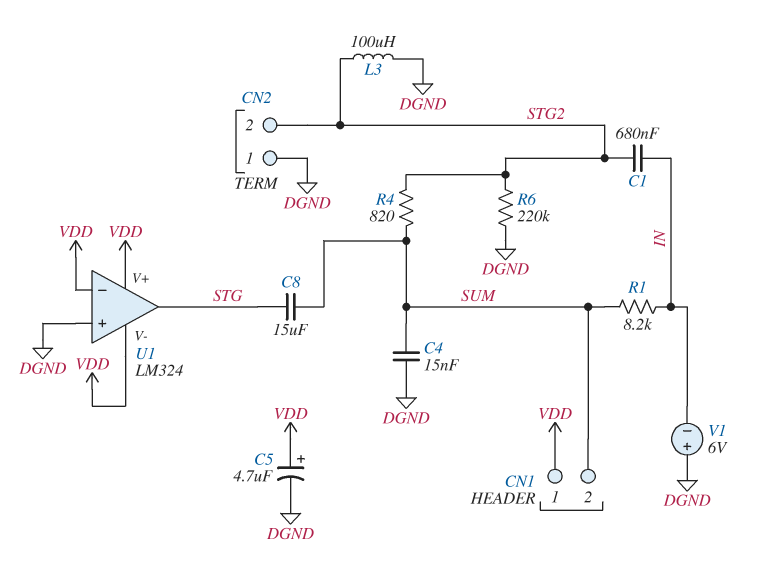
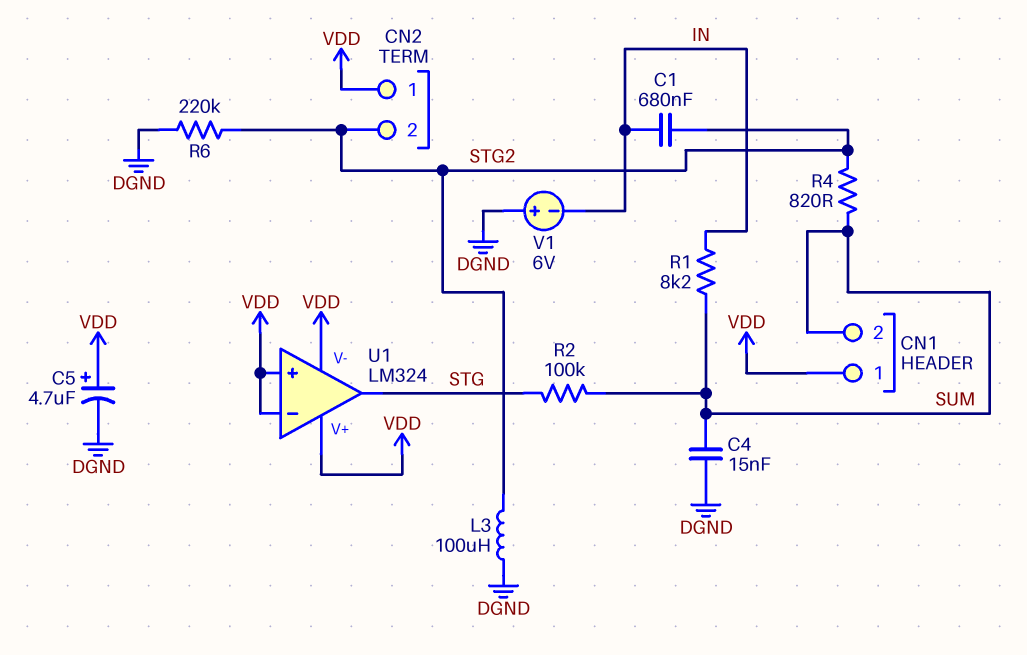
C8: 15uF (STG, SUM) -> none
CN2 pin 1: DGND -> VDD
R2: none -> 100k (STG, SUM)
U1 pin in+: DGND -> VDD

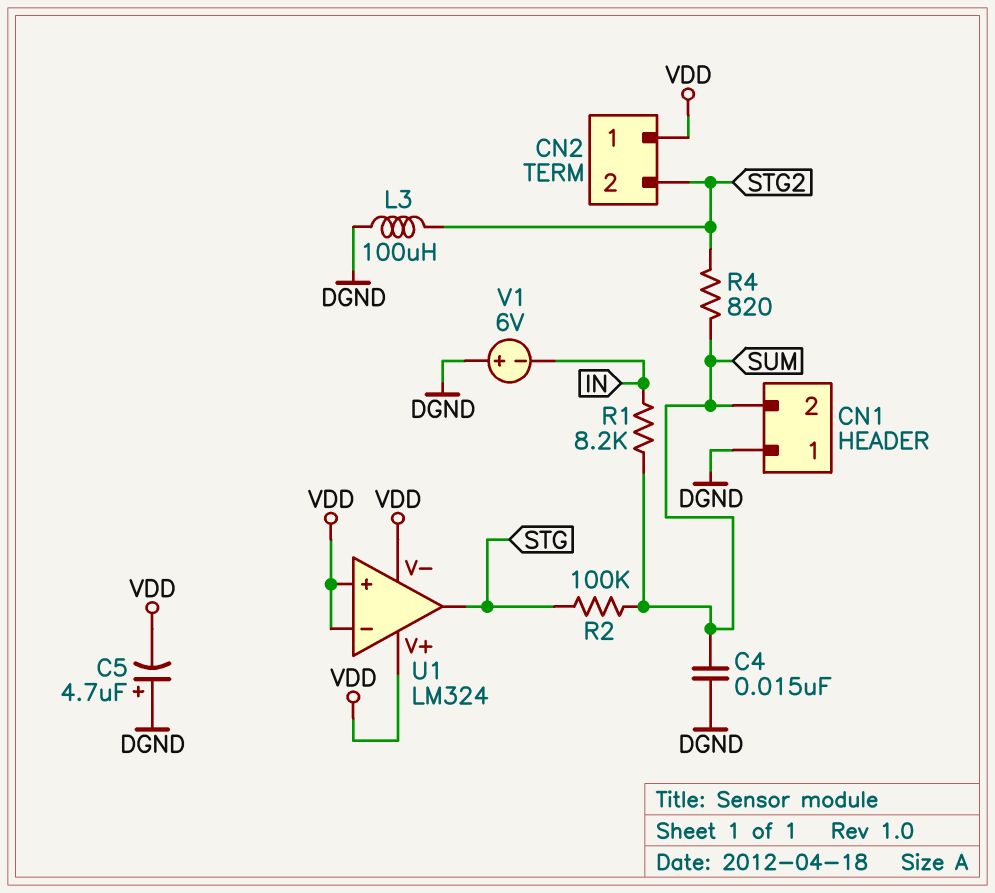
C1: 680nF (IN, STG2) -> none
C5: 4.7uF (plus VDD, minus DGND) -> 4.7uF (plus DGND, minus VDD)
CN1 pin 1: VDD -> DGND
R6: 220k (DGND, STG2) -> none

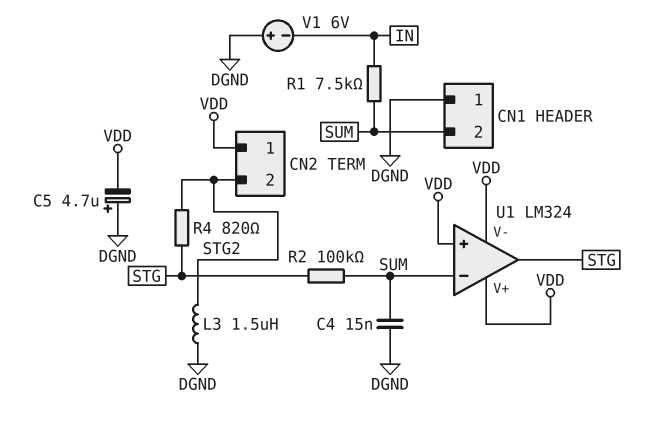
L3: 100uH (DGND, STG2) -> 1.5uH (DGND, STG2)
R1: 8.2k (IN, SUM) -> 7.5k (IN, SUM)
R4: 820 (STG2, SUM) -> 820 (STG, STG2)
U1 pin in-: VDD -> SUM

